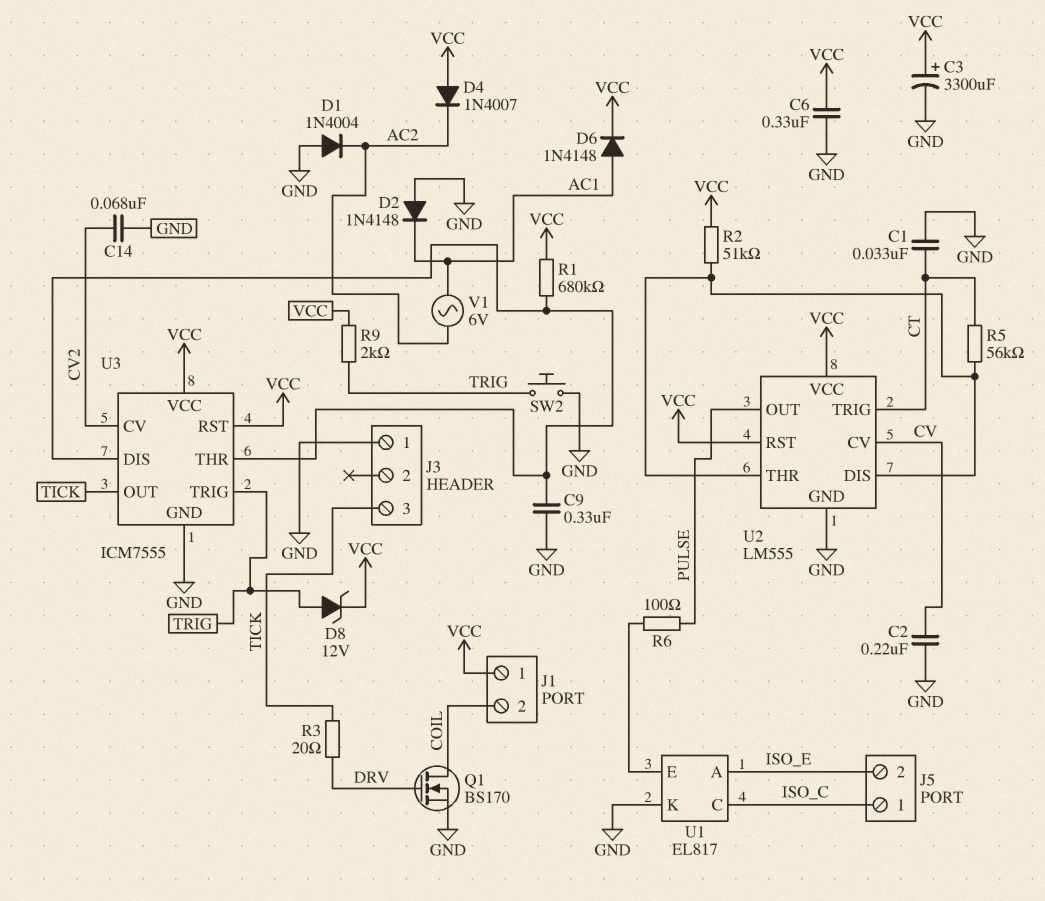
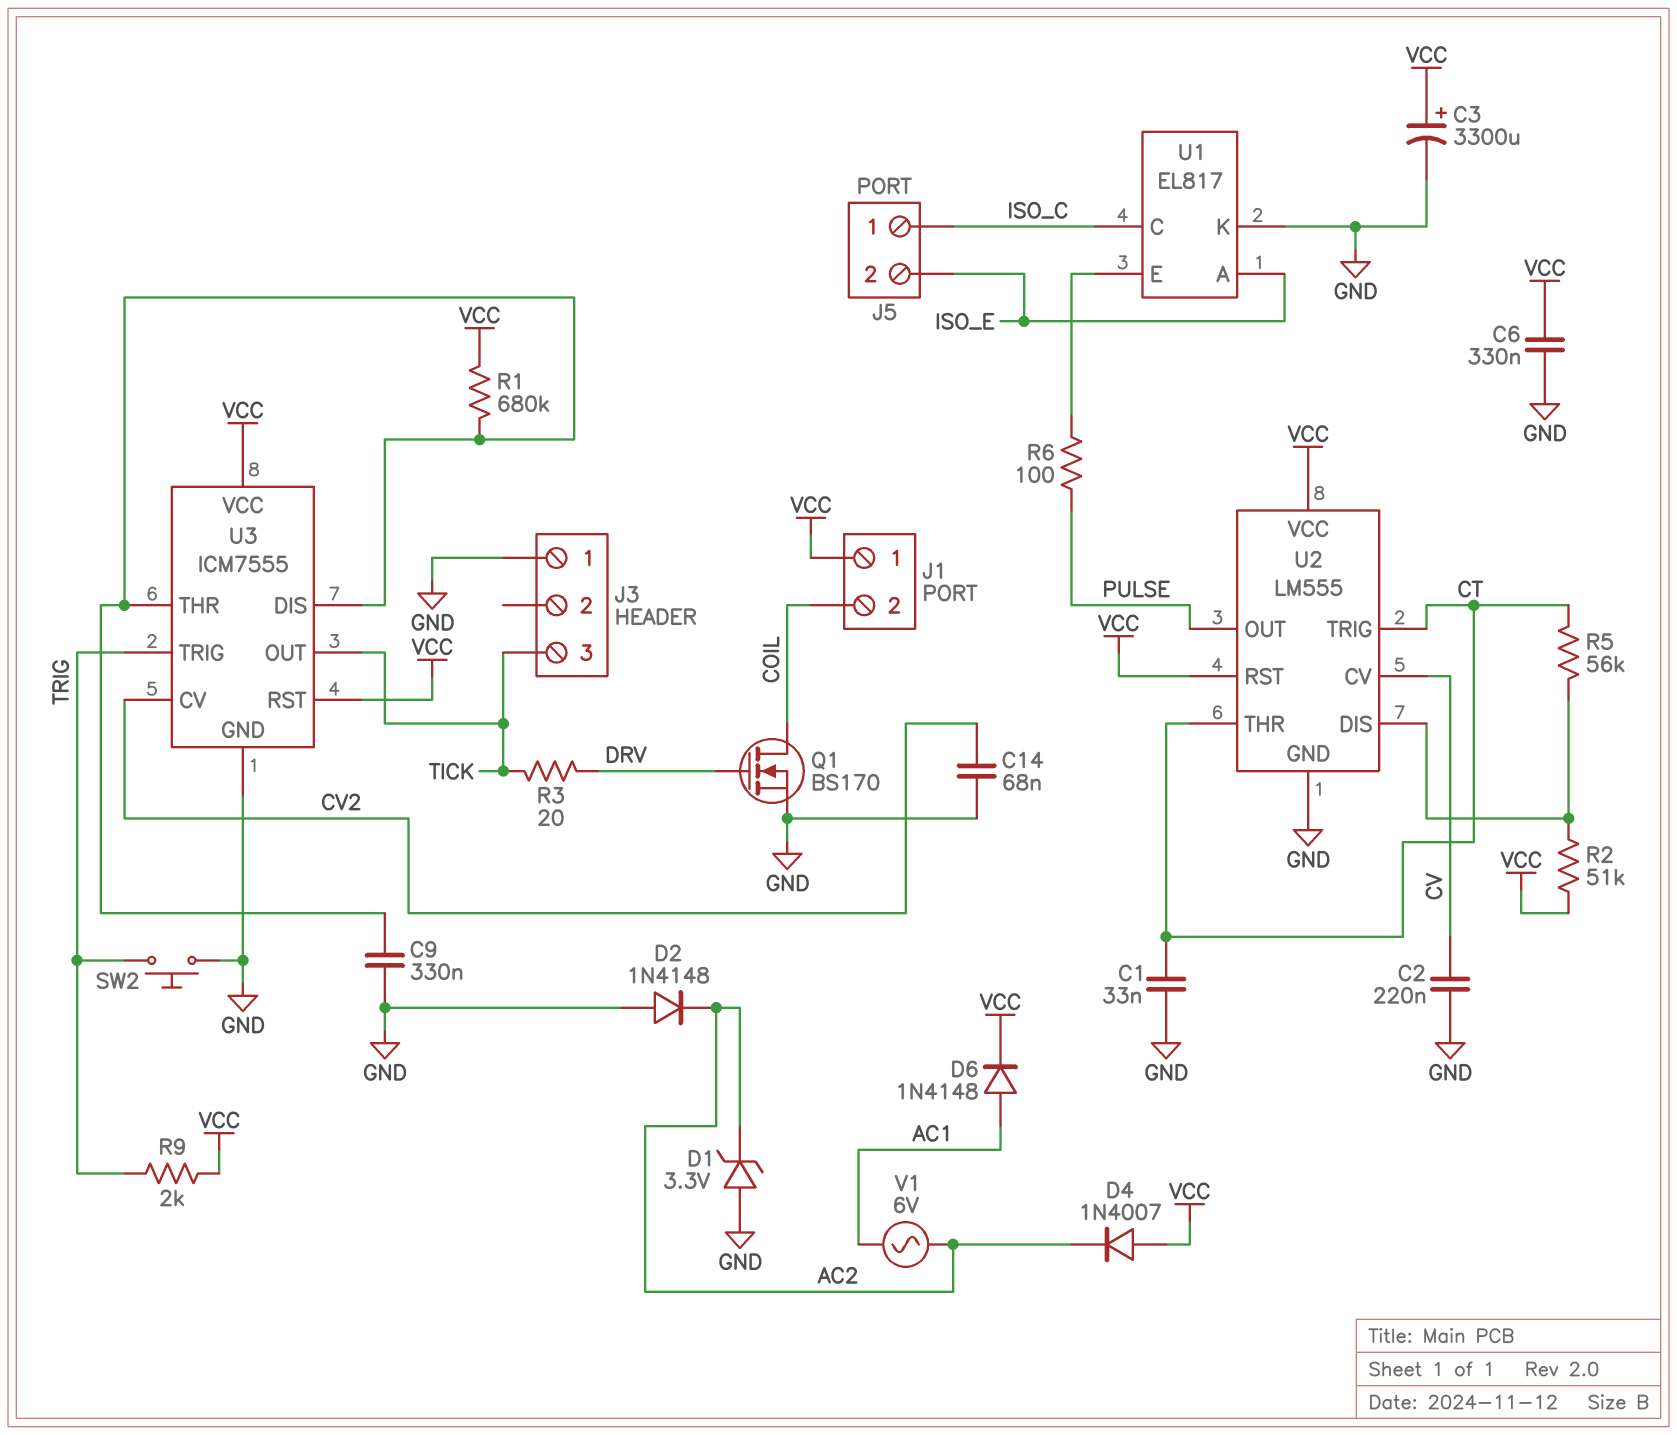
D1: diode 1N4004 (A GND, K AC2) -> zener 3.3V (A GND, K AC2)
D2: diode 1N4148 (A GND, K AC1) -> diode 1N4148 (A GND, K AC2)
D8: zener 12V (A TRIG, K VCC) -> none
U2 pin THR: U2/DIS -> CT

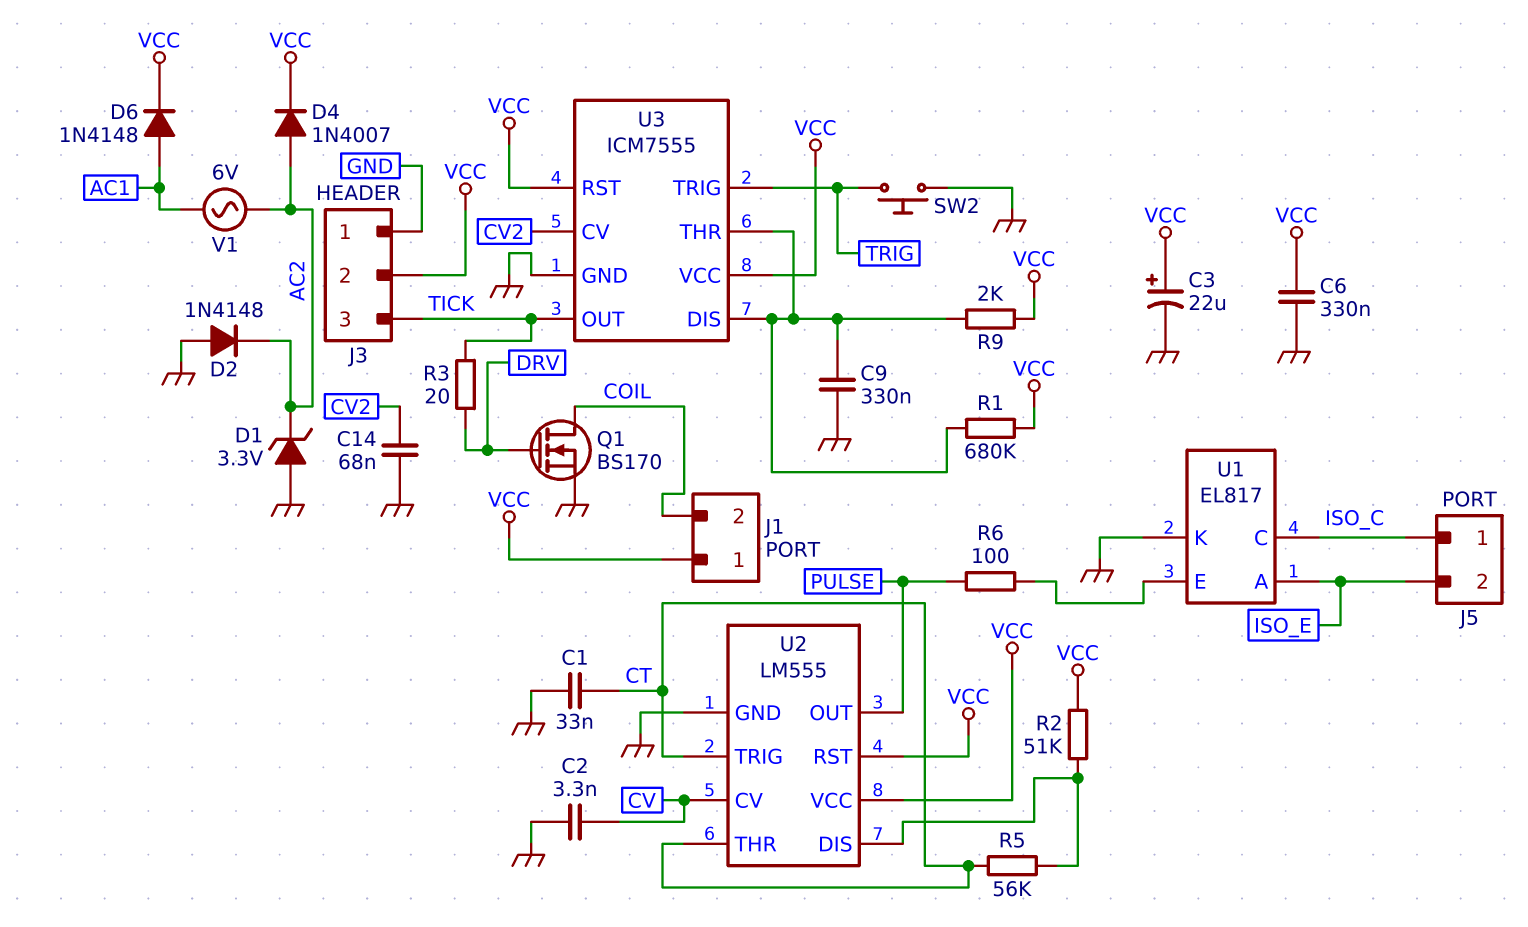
C2: 220nF (CV, GND) -> 3.3nF (CV, GND)
C3: 3300uF (plus VCC, minus GND) -> 22uF (plus VCC, minus GND)
D4: diode 1N4007 (A VCC, K AC2) -> diode 1N4007 (A AC2, K VCC)
J3 pin 2: none -> VCC
R9: 2k (TRIG, VCC) -> 2k (U3/DIS, VCC)

